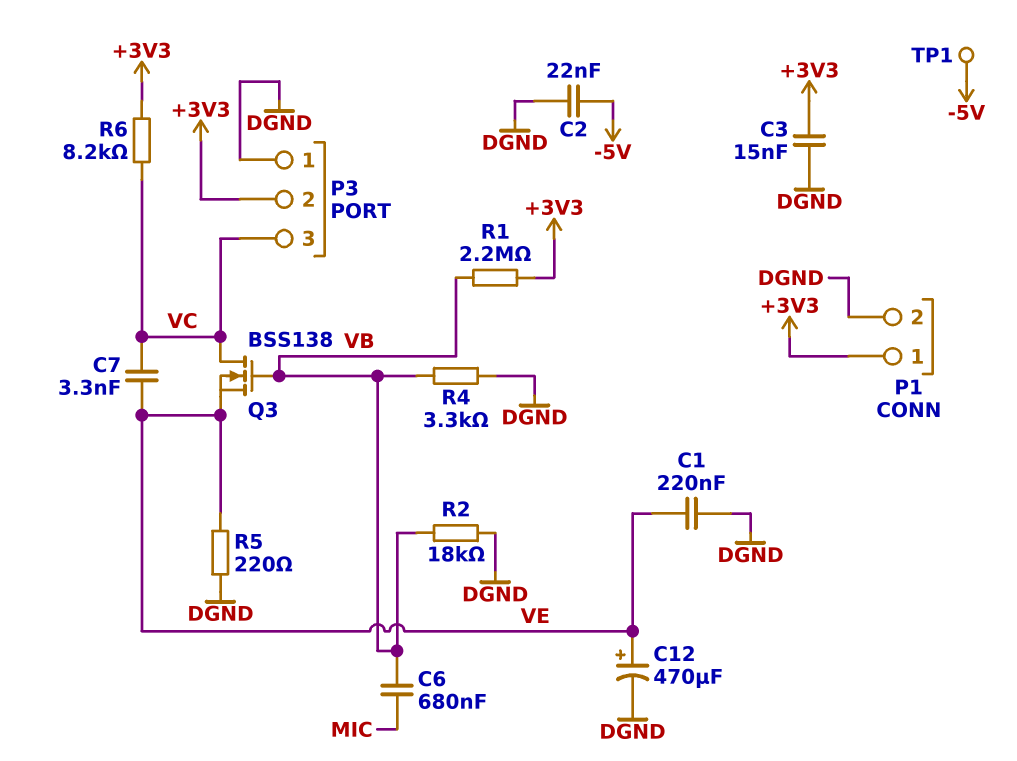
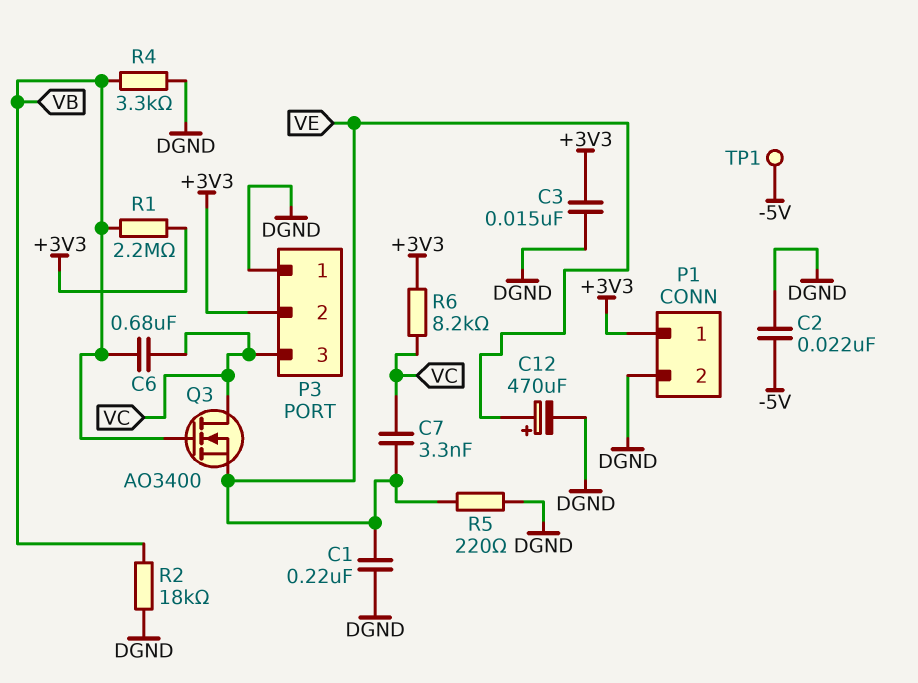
C6: 680nF (MIC, VB) -> 680nF (VB, VC)
Q3: NMOS BSS138 (G VB, D VC, S VE) -> NMOS AO3400 (G VB, D VC, S VE)

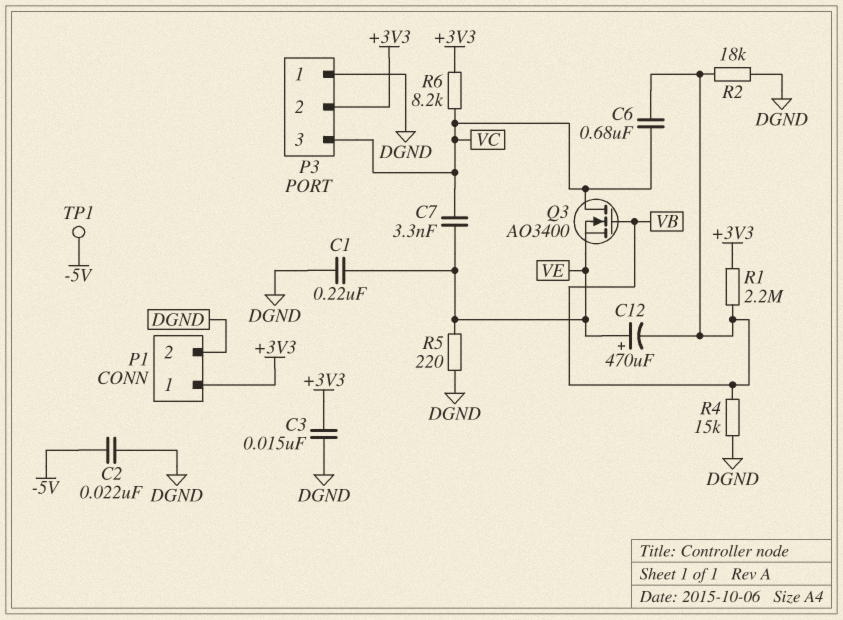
C12: 470uF (plus VE, minus DGND) -> 470uF (plus VE, minus VB)
R4: 3.3k (DGND, VB) -> 15k (DGND, VB)

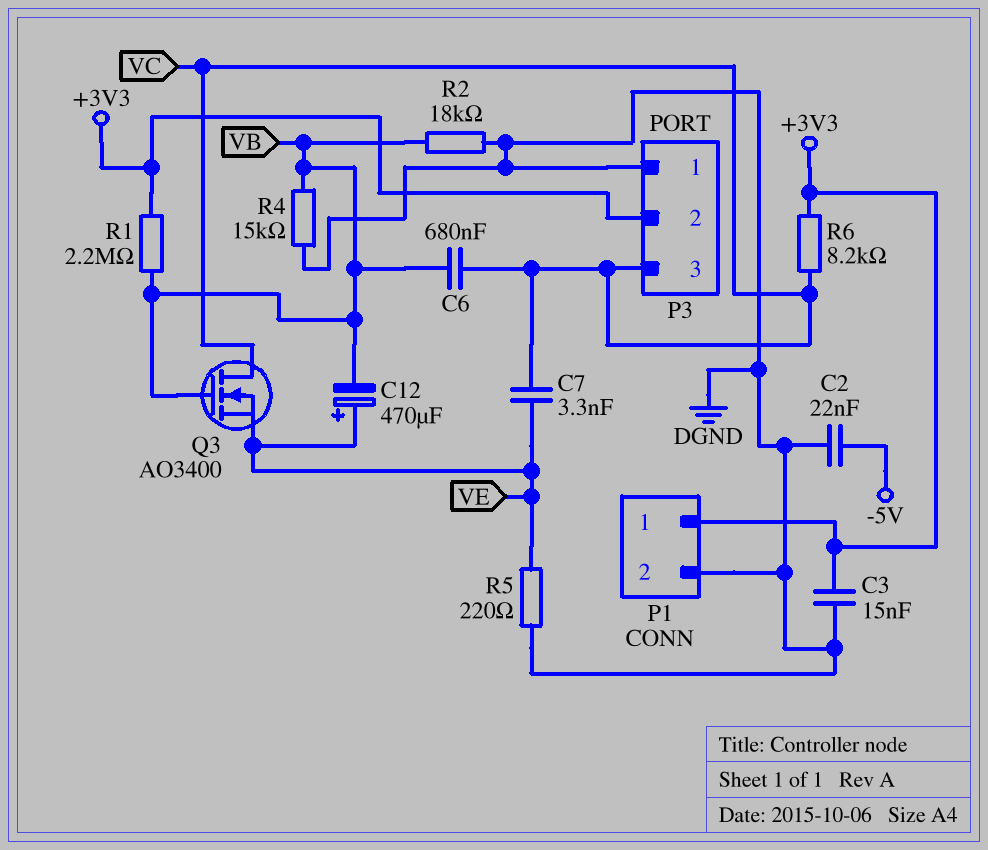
C1: 220nF (DGND, VE) -> none
TP1: test point (-5V) -> none

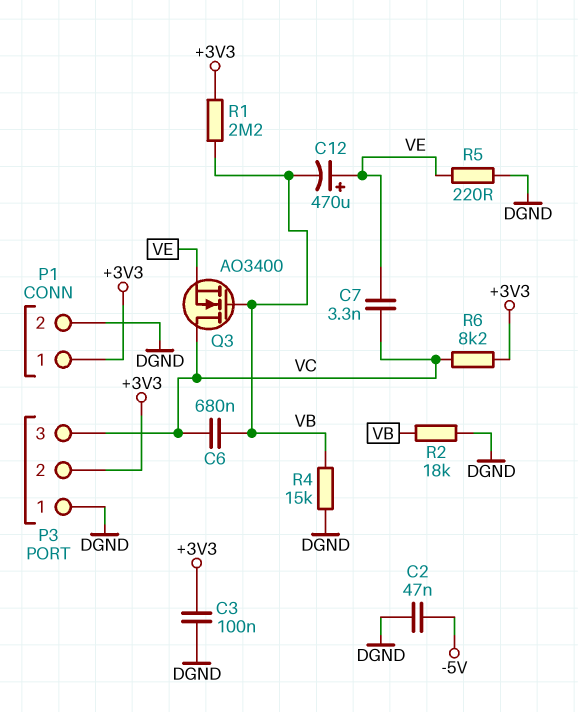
C2: 22nF (-5V, DGND) -> 47nF (-5V, DGND)
C3: 15nF (+3V3, DGND) -> 100nF (+3V3, DGND)

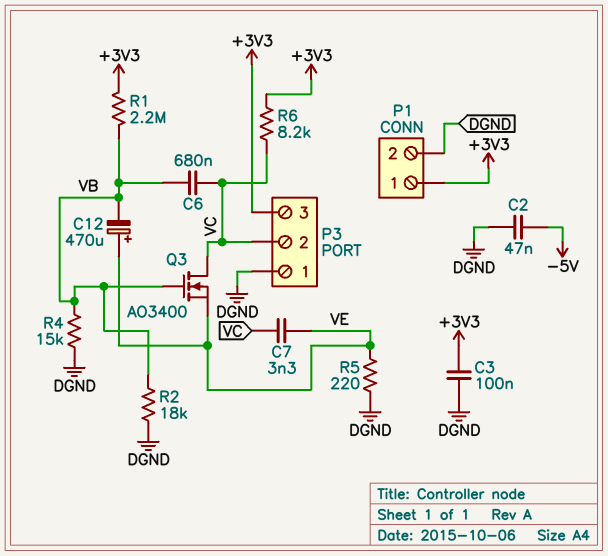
P3 pin 2: +3V3 -> VC
P3 pin 3: VC -> +3V3

